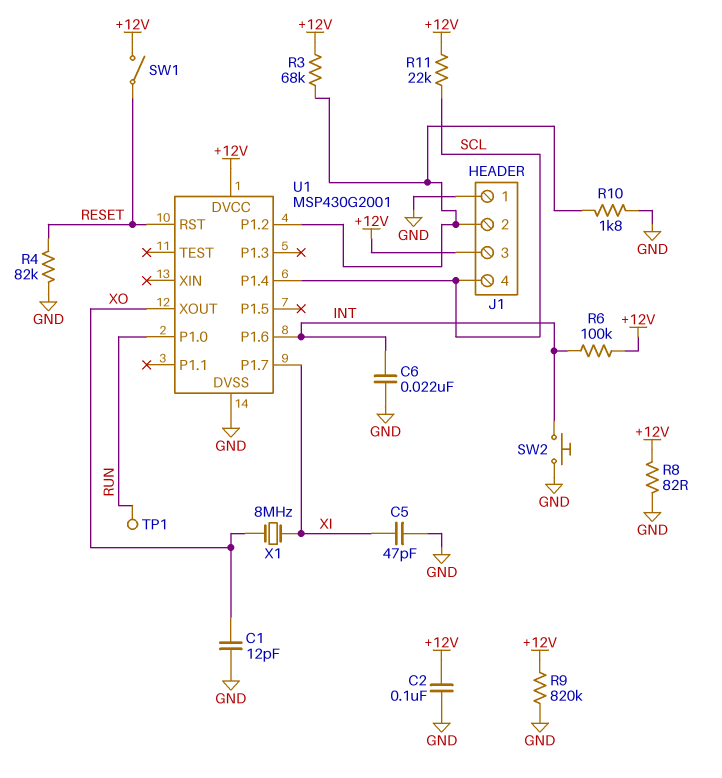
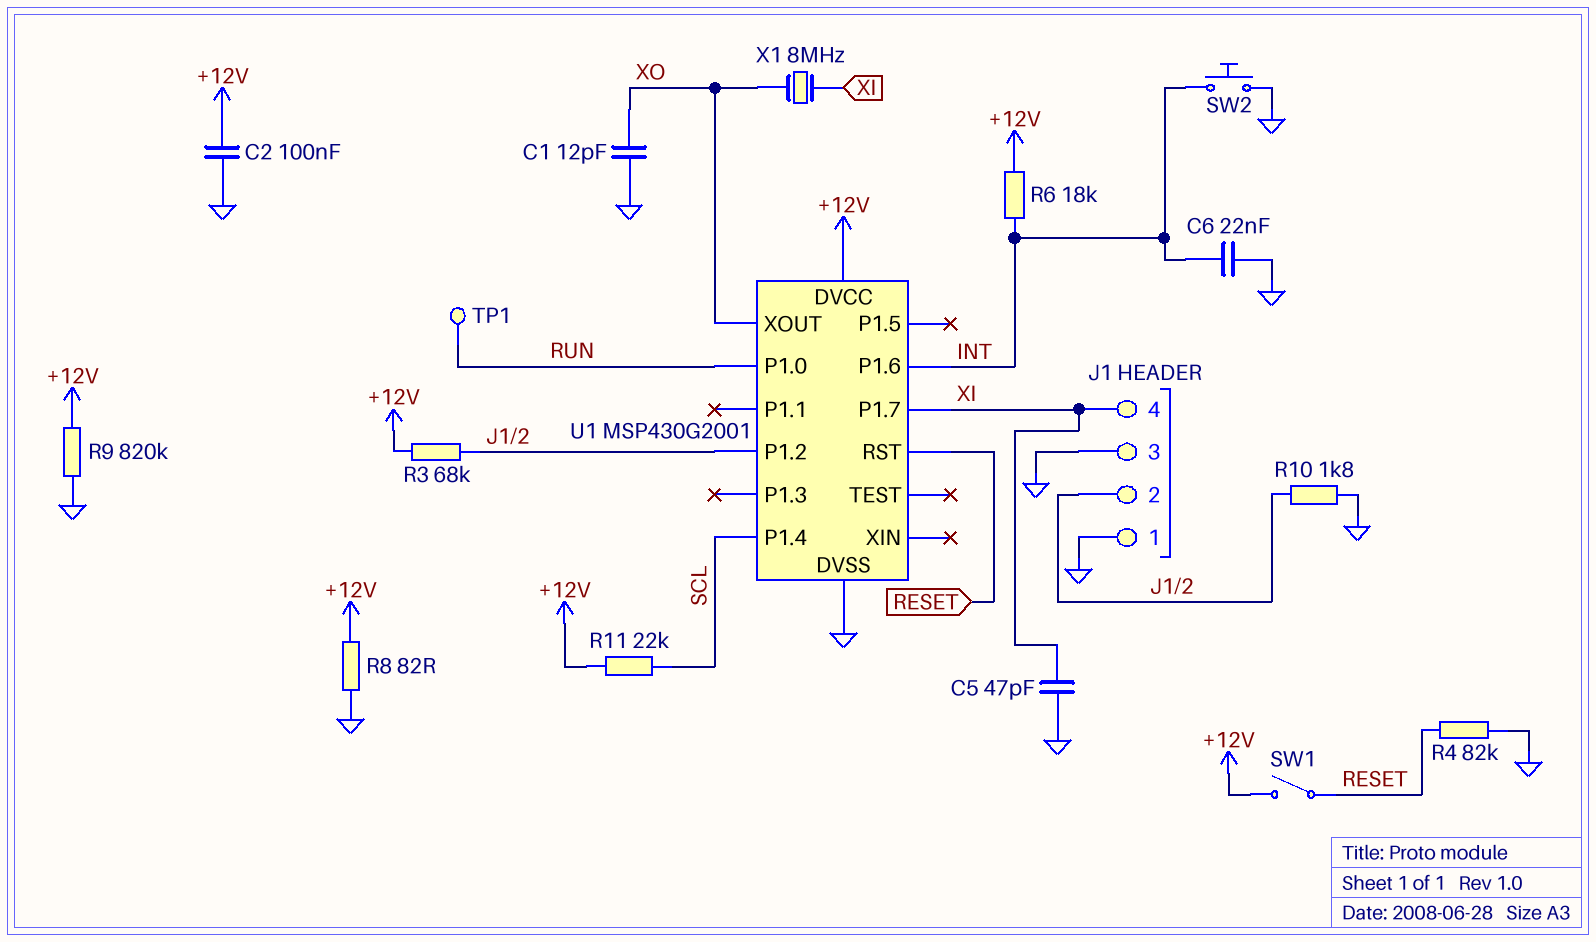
J1 pin 3: +12V -> GND
J1 pin 4: SCL -> XI
R6: 100k (+12V, INT) -> 18k (+12V, INT)

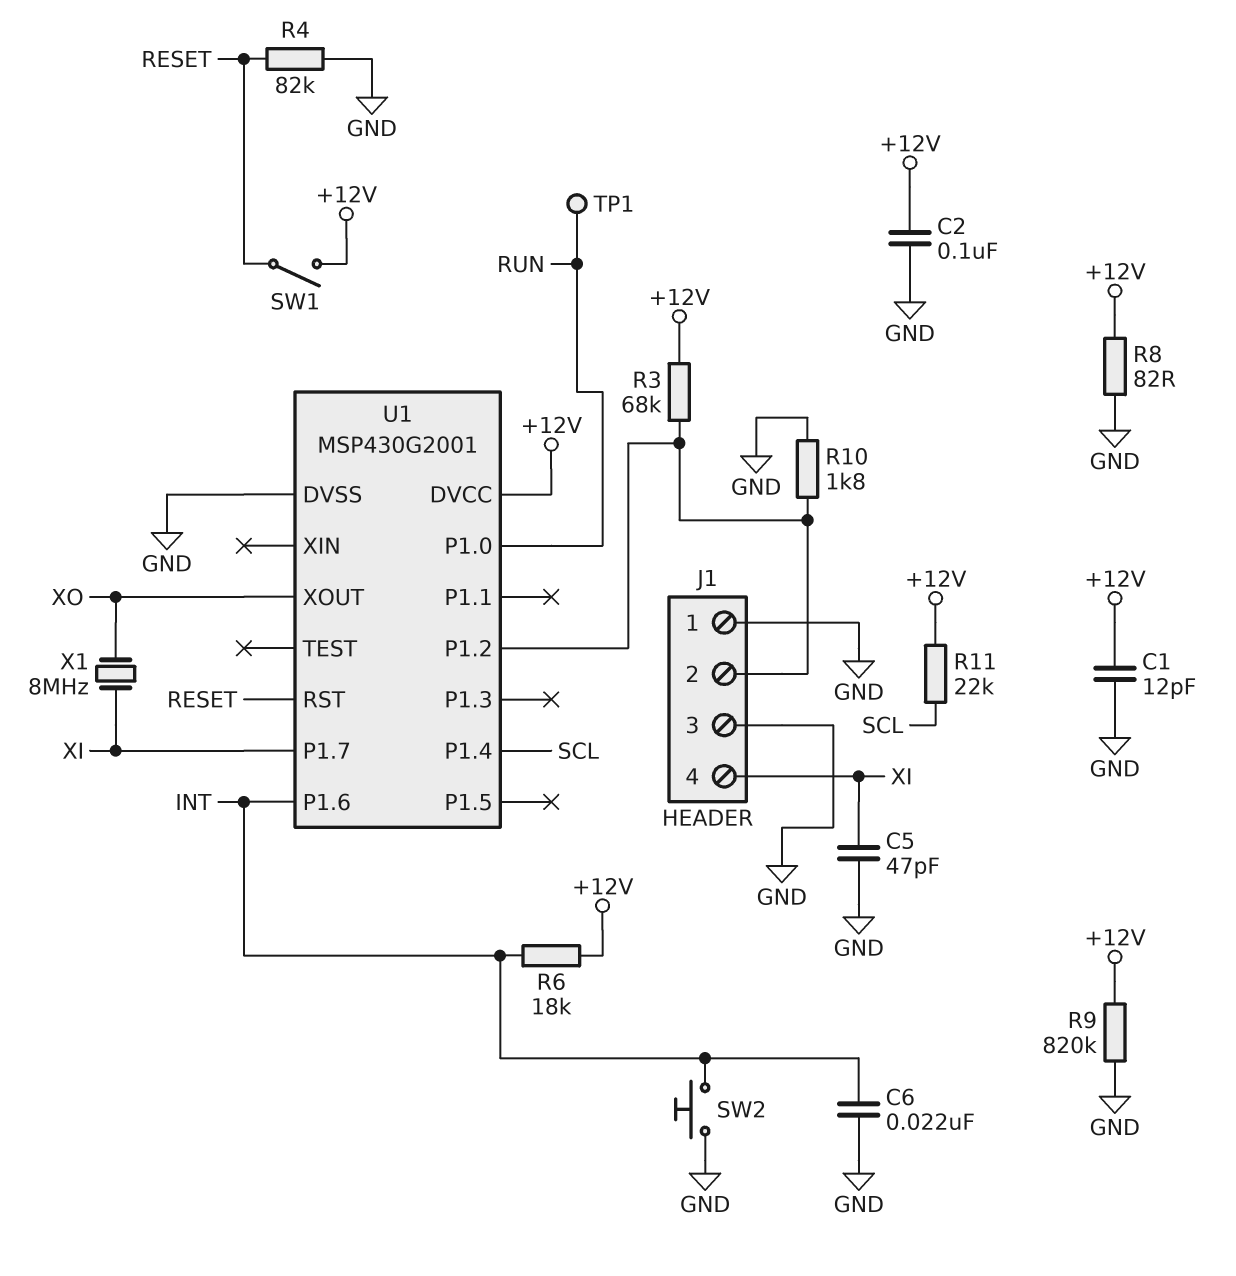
C1: 12pF (GND, XO) -> 12pF (+12V, GND)

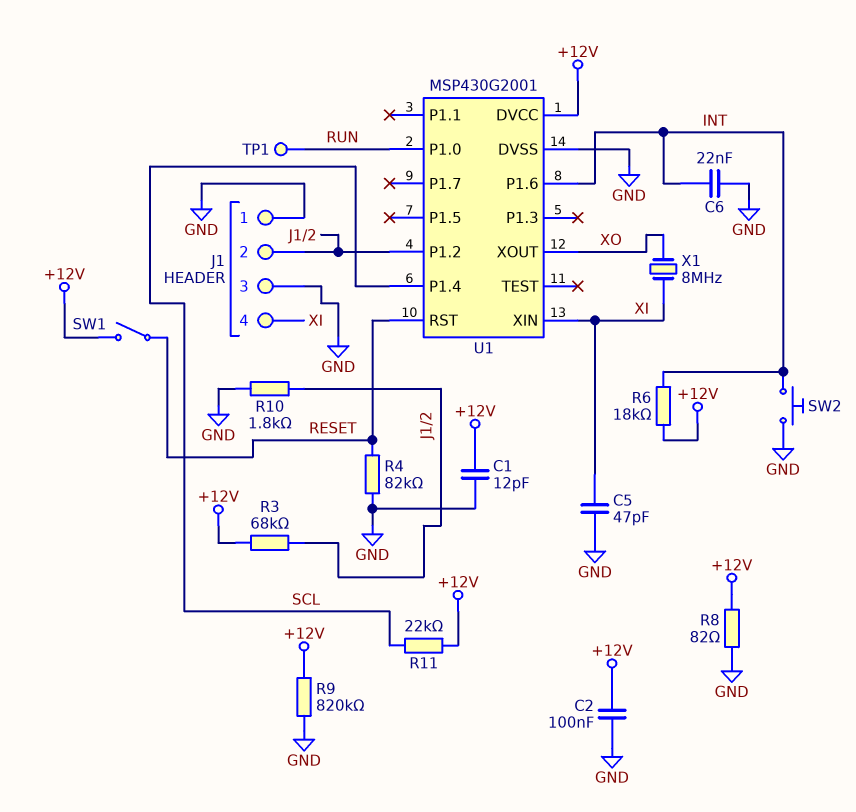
U1 pin P1.7: XI -> none
U1 pin XIN: none -> XI

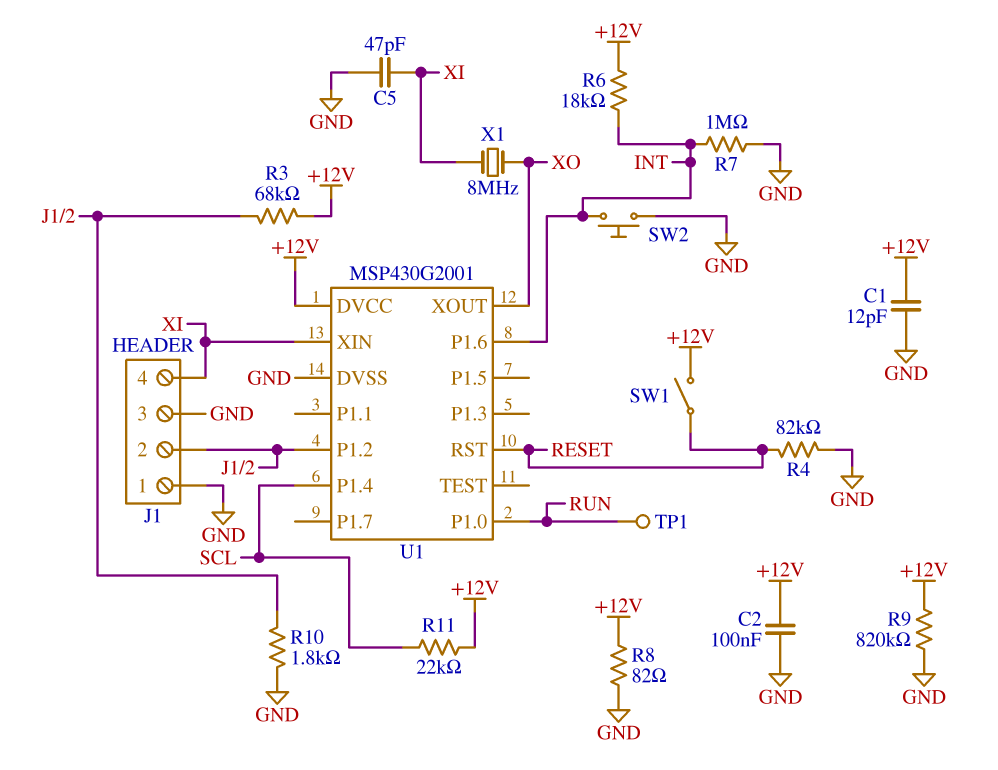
C6: 22nF (GND, INT) -> none
R7: none -> 1M (GND, INT)

